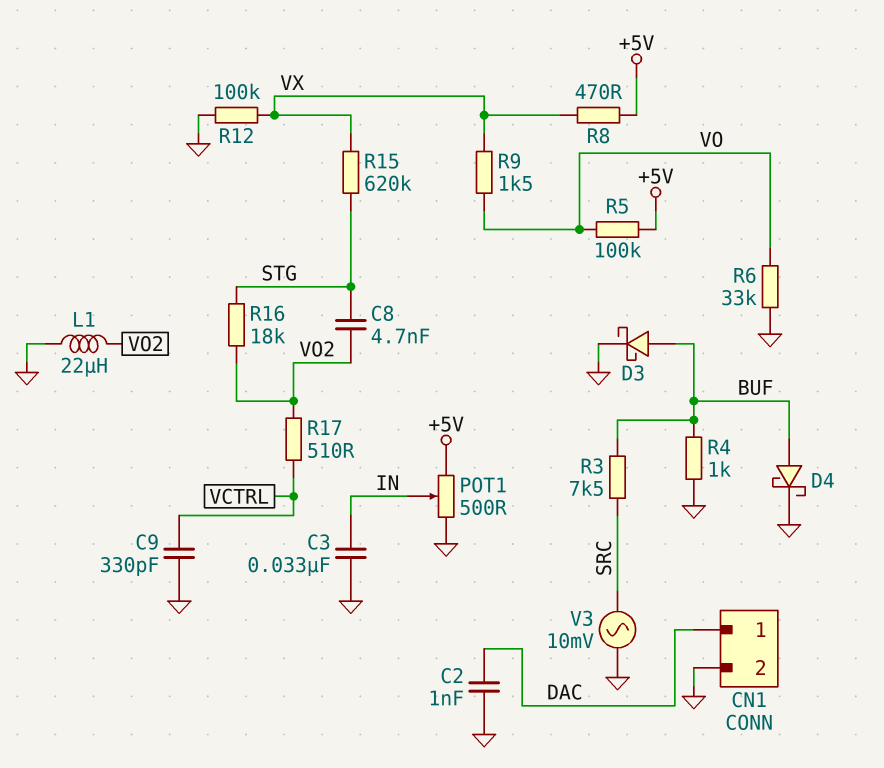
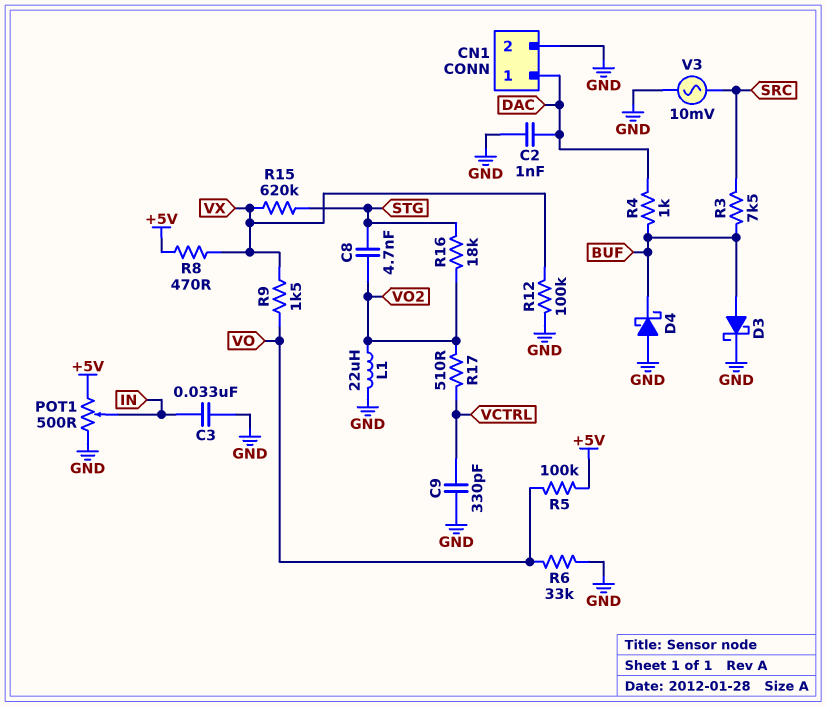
D4: schottky (A BUF, K GND) -> schottky (A GND, K BUF)
R4: 1k (BUF, GND) -> 1k (BUF, DAC)

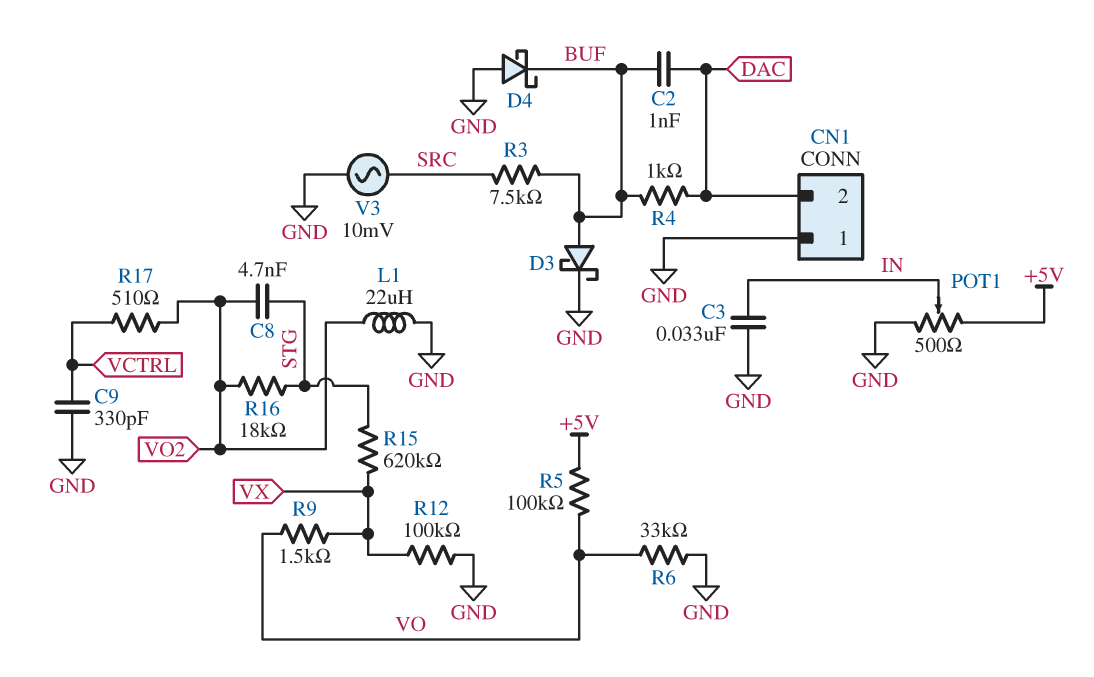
C2: 1nF (DAC, GND) -> 1nF (BUF, DAC)
CN1 pin 1: DAC -> GND
CN1 pin 2: GND -> DAC
R8: 470 (+5V, VX) -> none

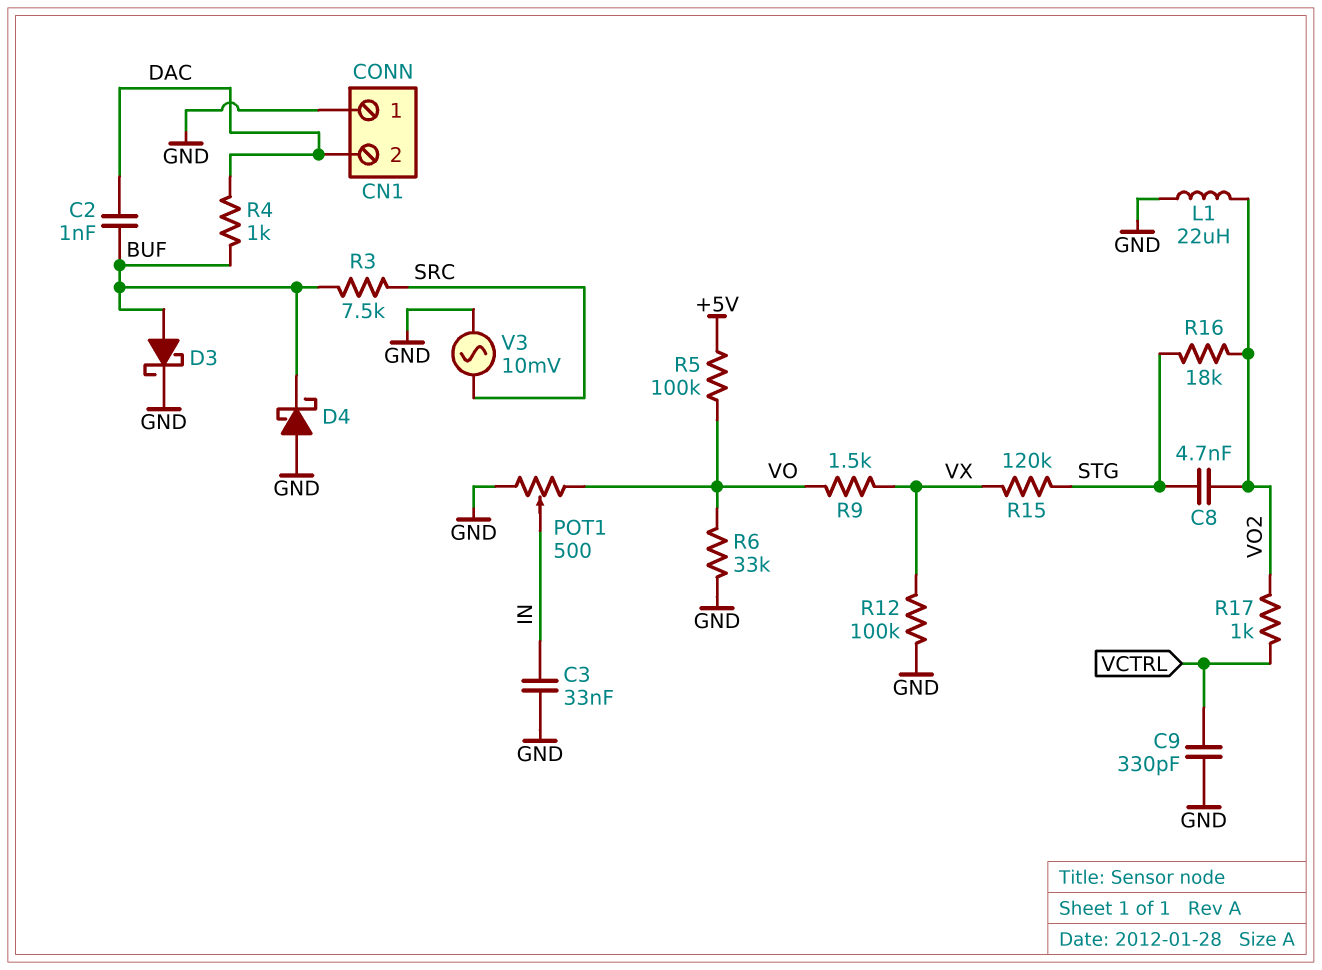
POT1: 500 (+5V, GND, wiper IN) -> 500 (GND, VO, wiper IN)
R15: 620k (STG, VX) -> 120k (STG, VX)
R17: 510 (VCTRL, VO2) -> 1k (VCTRL, VO2)

